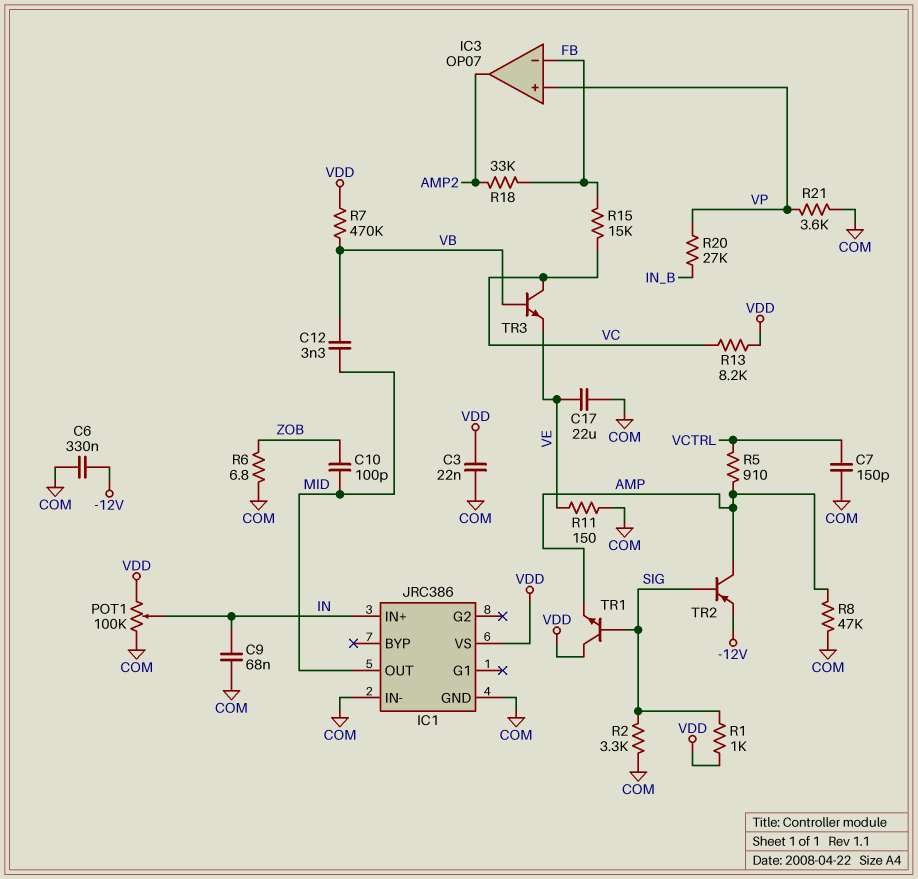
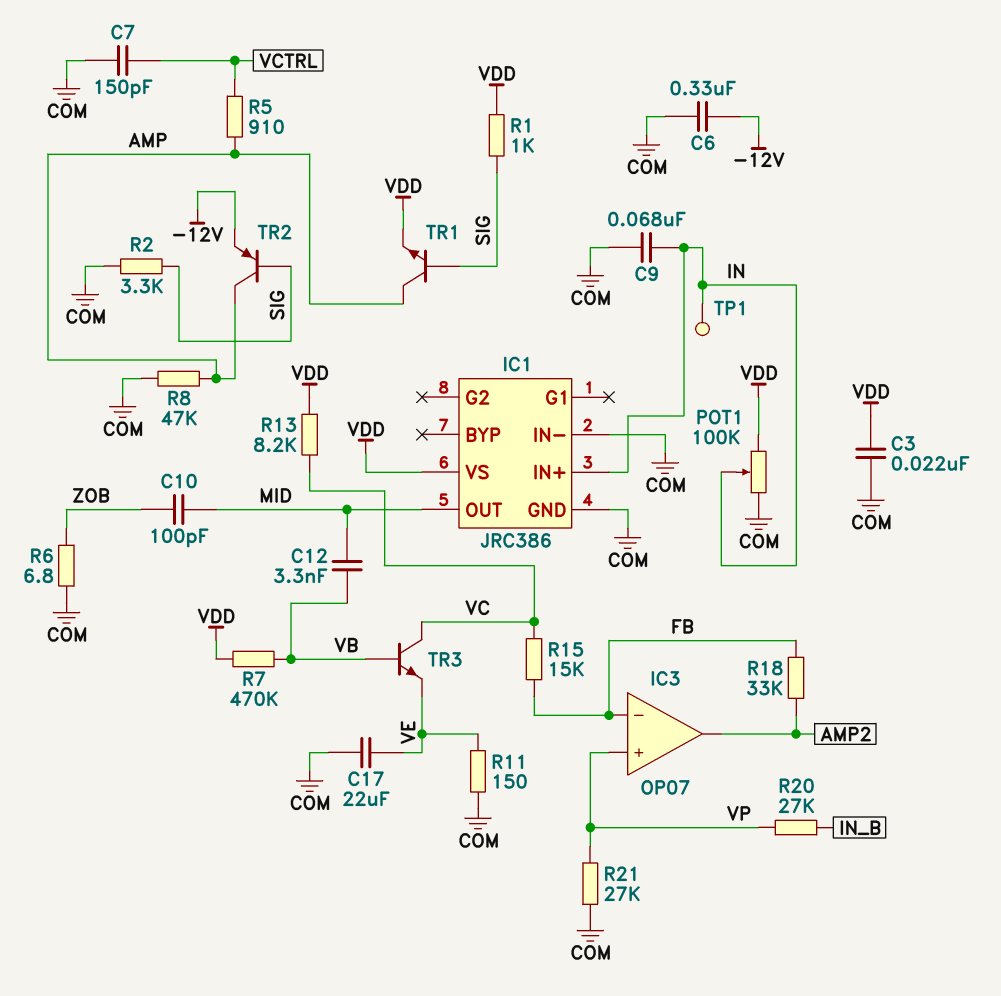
R21: 3.6k (COM, VP) -> 27k (COM, VP)
TP1: none -> test point (IN)
TR1: NPN (B SIG, C VDD, E AMP) -> NPN (B SIG, C AMP, E VDD)

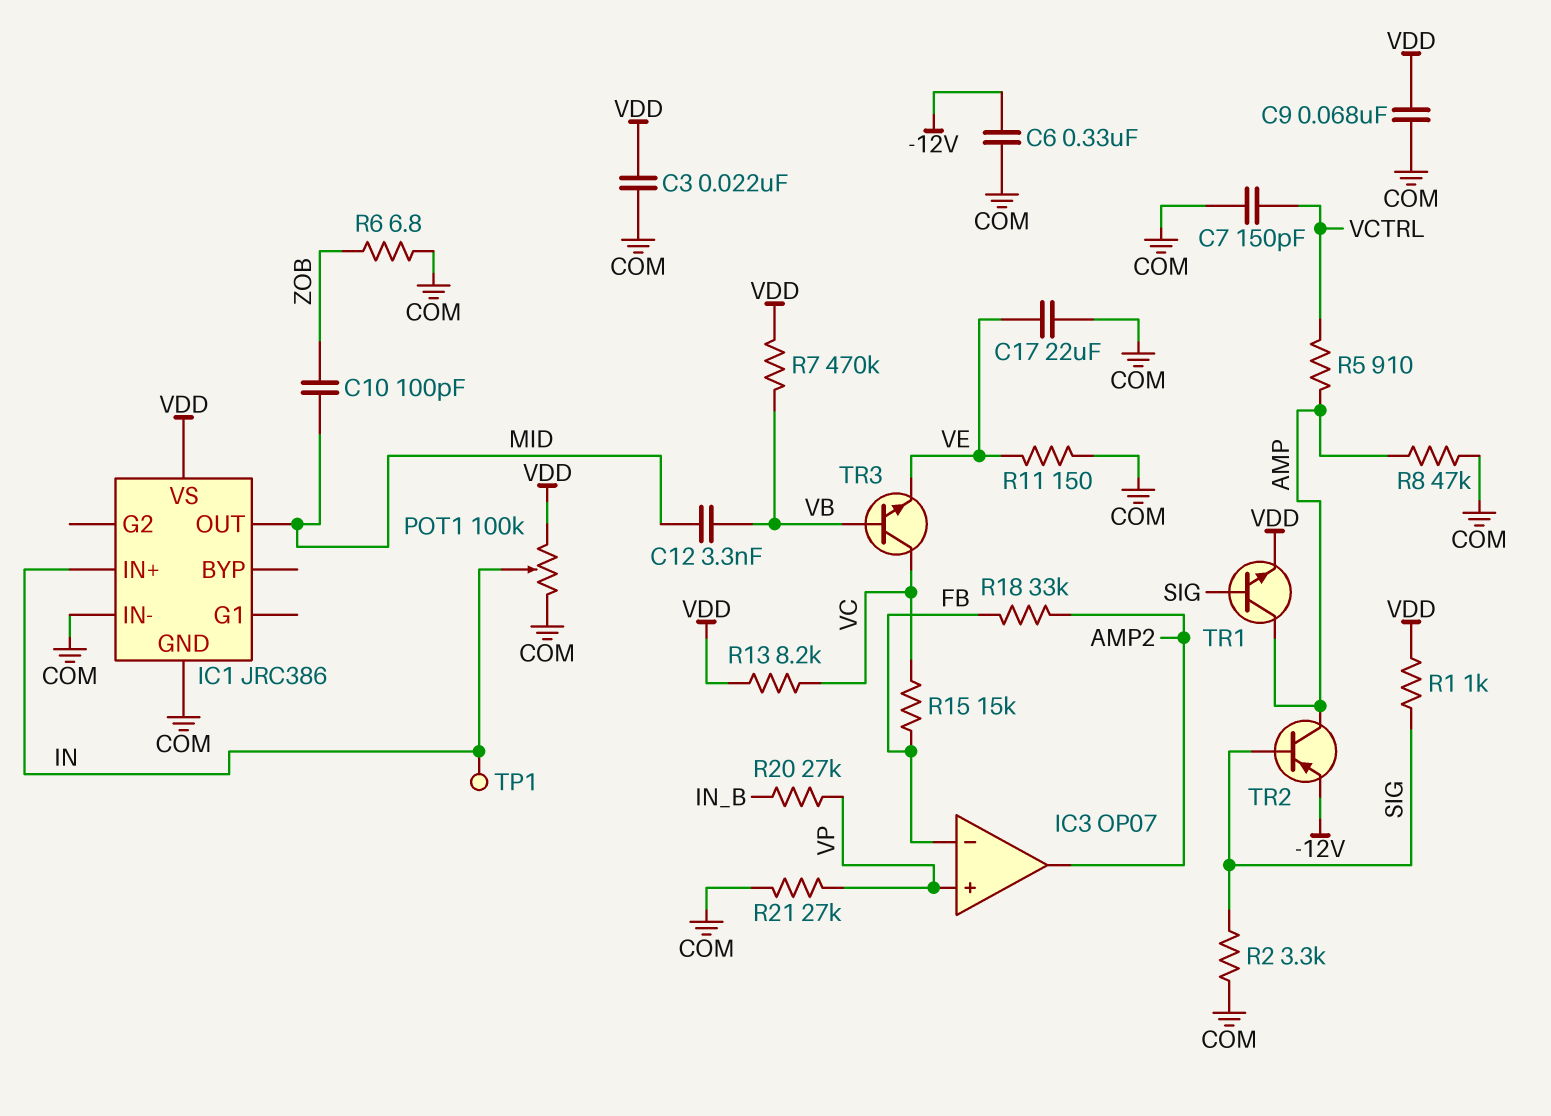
C9: 68nF (COM, IN) -> 68nF (COM, VDD)

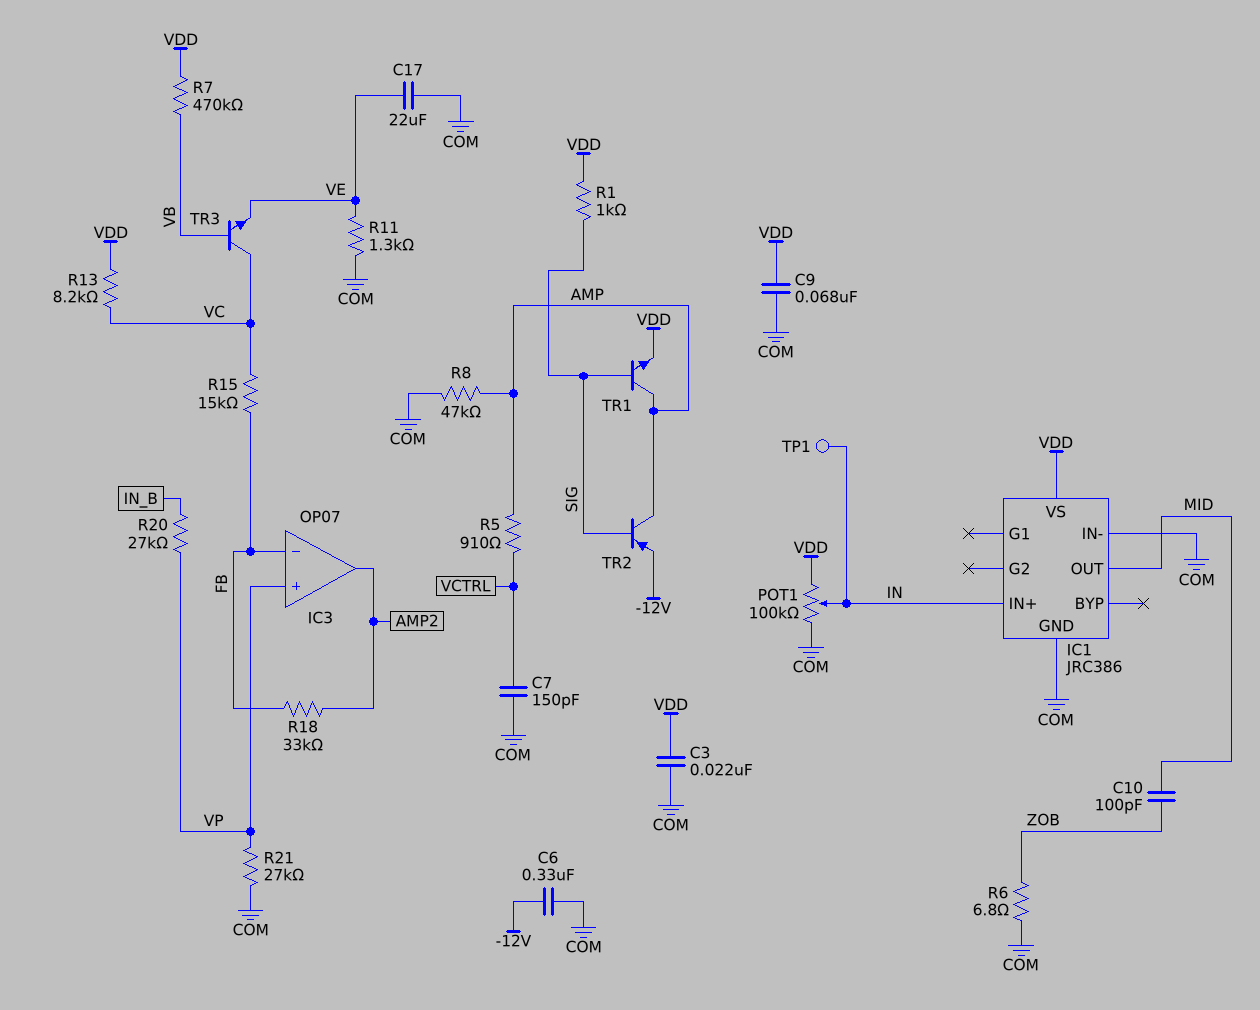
C12: 3.3nF (MID, VB) -> none
R2: 3.3k (COM, SIG) -> none
R11: 150 (COM, VE) -> 1.3k (COM, VE)

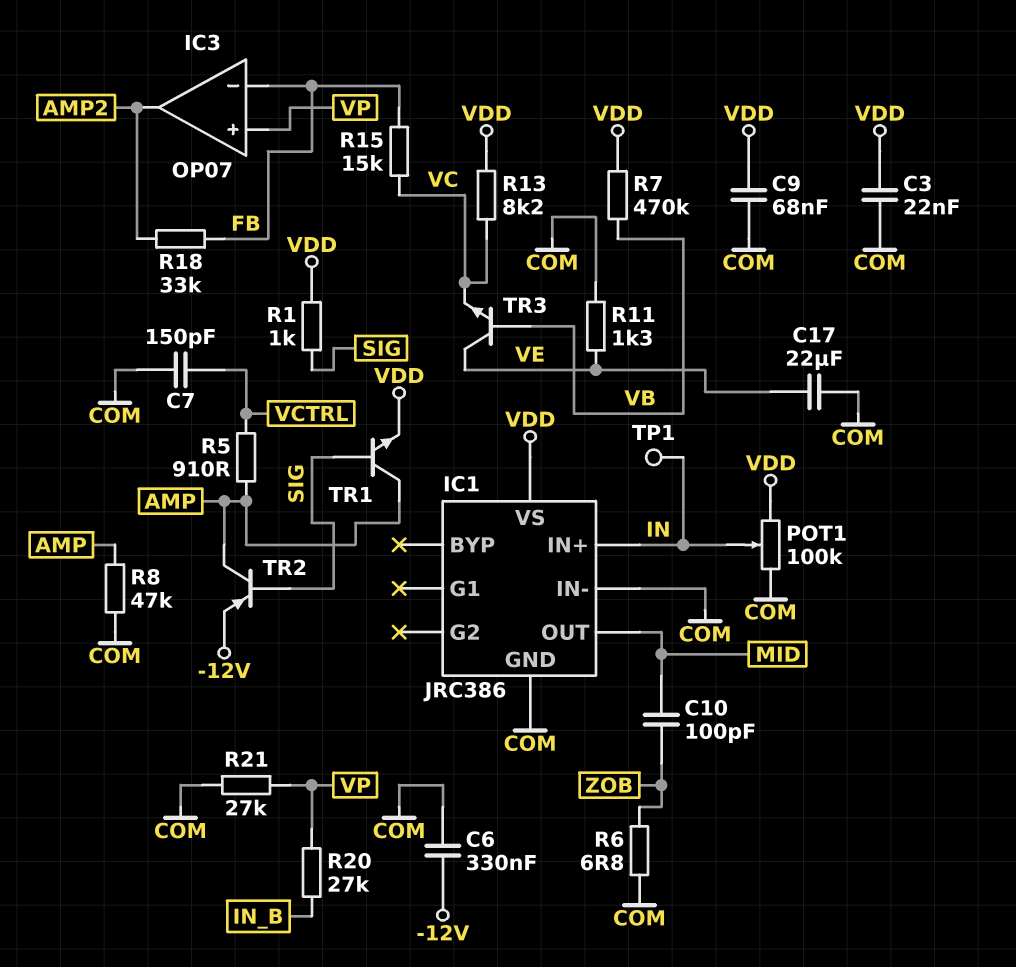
TR3: NPN (B VB, C VC, E VE) -> NPN (B VB, C VE, E VC)

